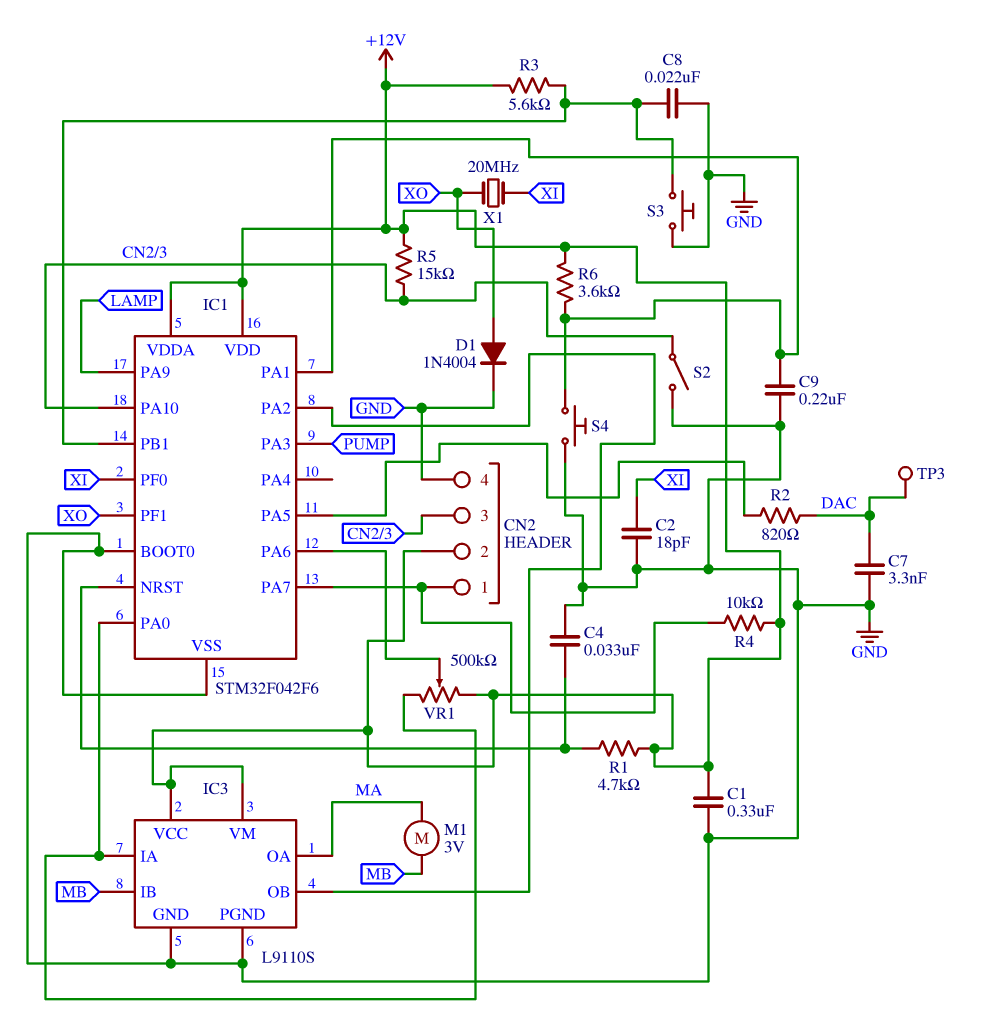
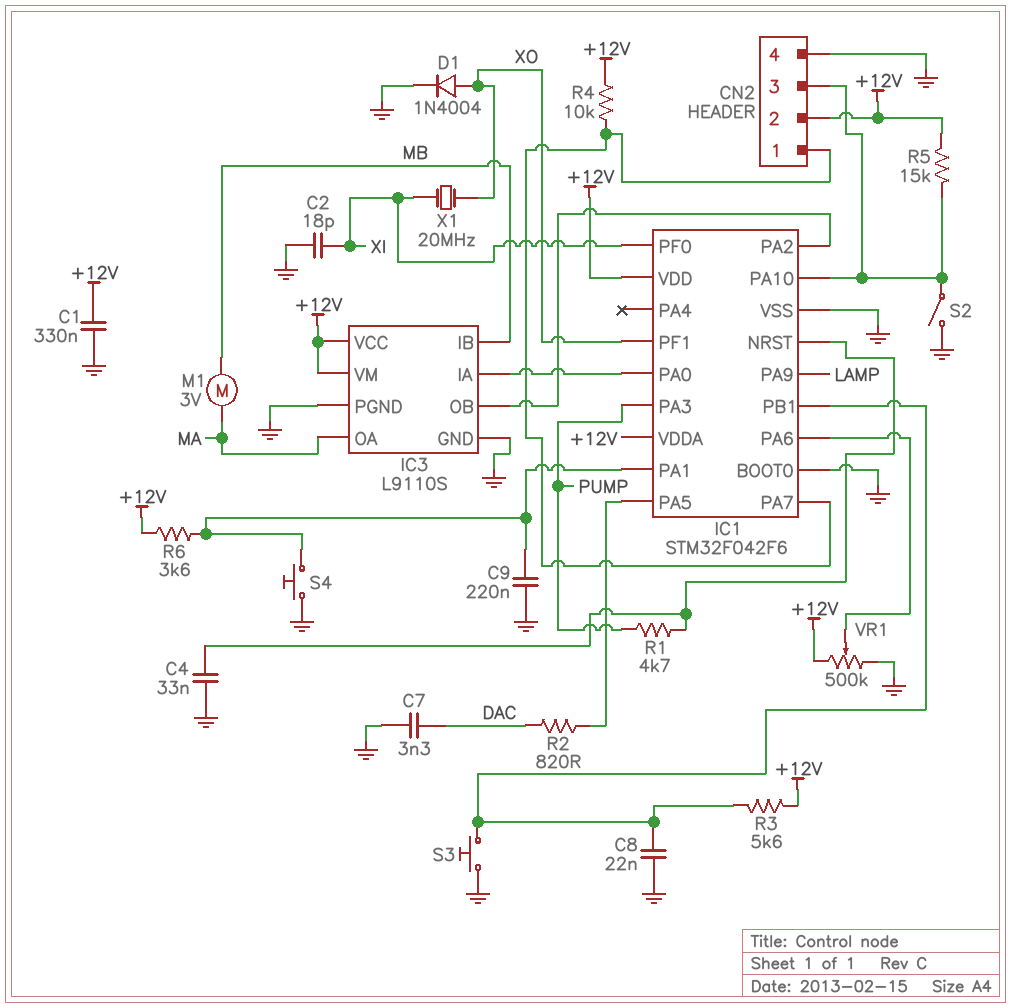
R1: 4.7k (+12V, IC1/NRST) -> 4.7k (IC1/NRST, PUMP)
TP3: test point (DAC) -> none
VR1: 500k (+12V, IC1/PA0, wiper IC1/PA6) -> 500k (+12V, GND, wiper IC1/PA6)

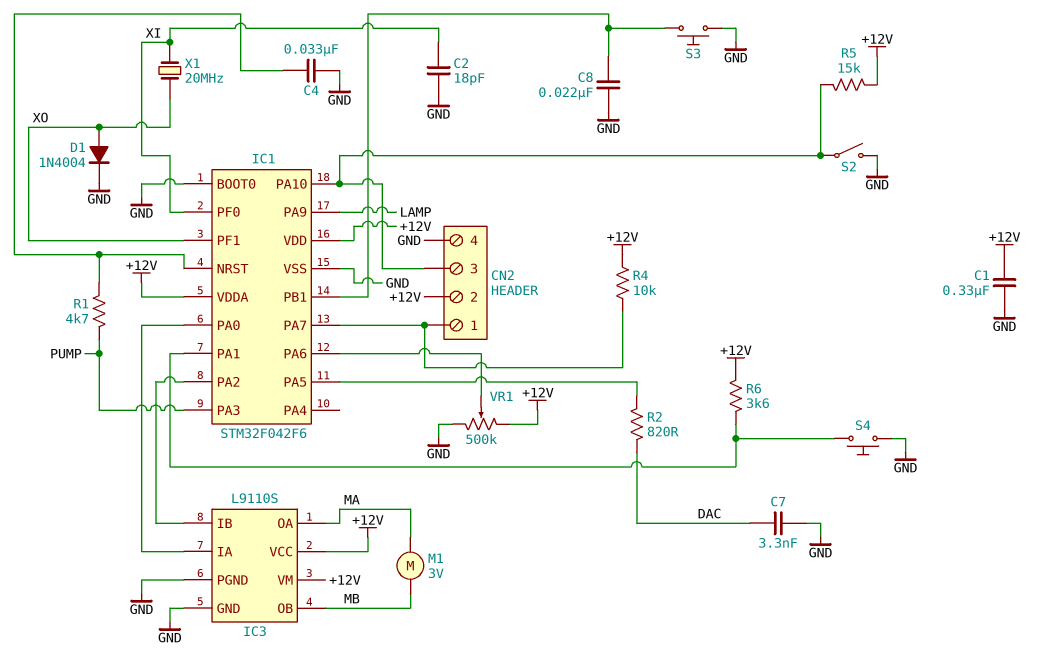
C9: 220nF (GND, IC1/PA1) -> none
IC3 pin IB: MB -> IC1/PA2
IC3 pin OB: IC1/PA2 -> MB
R3: 5.6k (+12V, IC1/PB1) -> none

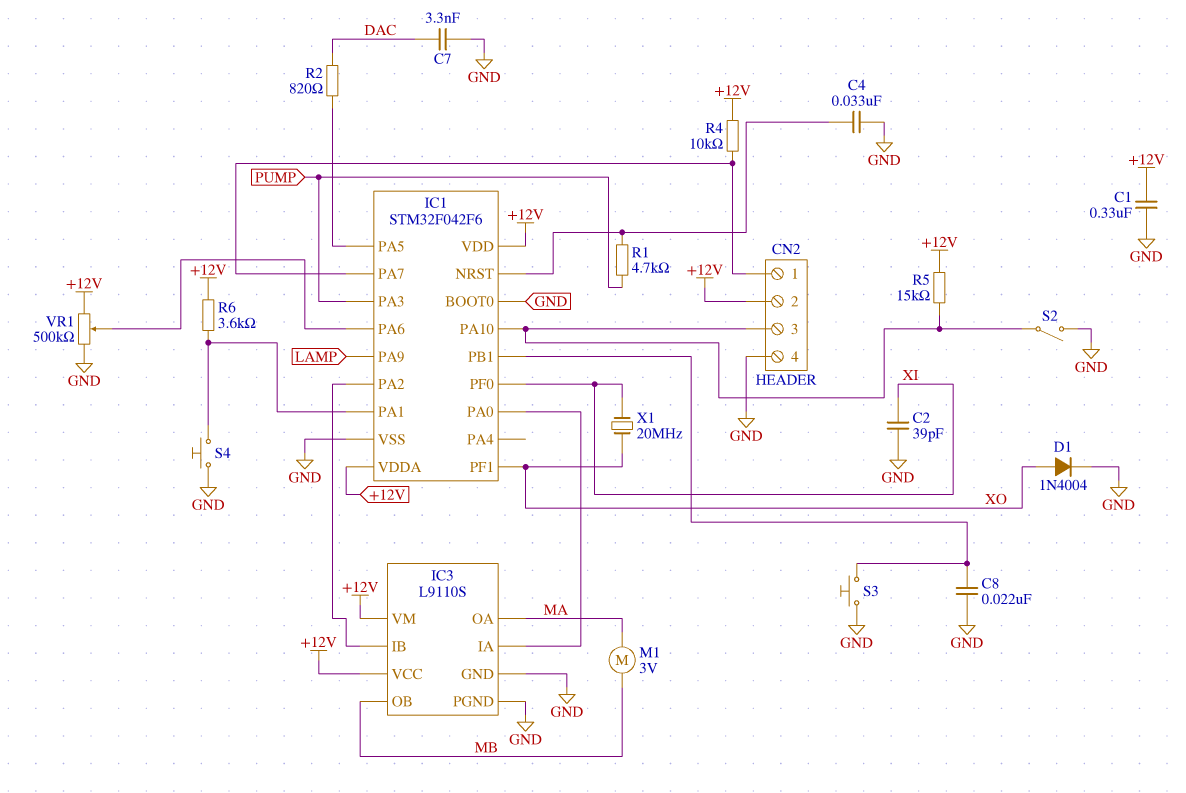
C2: 18pF (GND, XI) -> 39pF (GND, XI)

